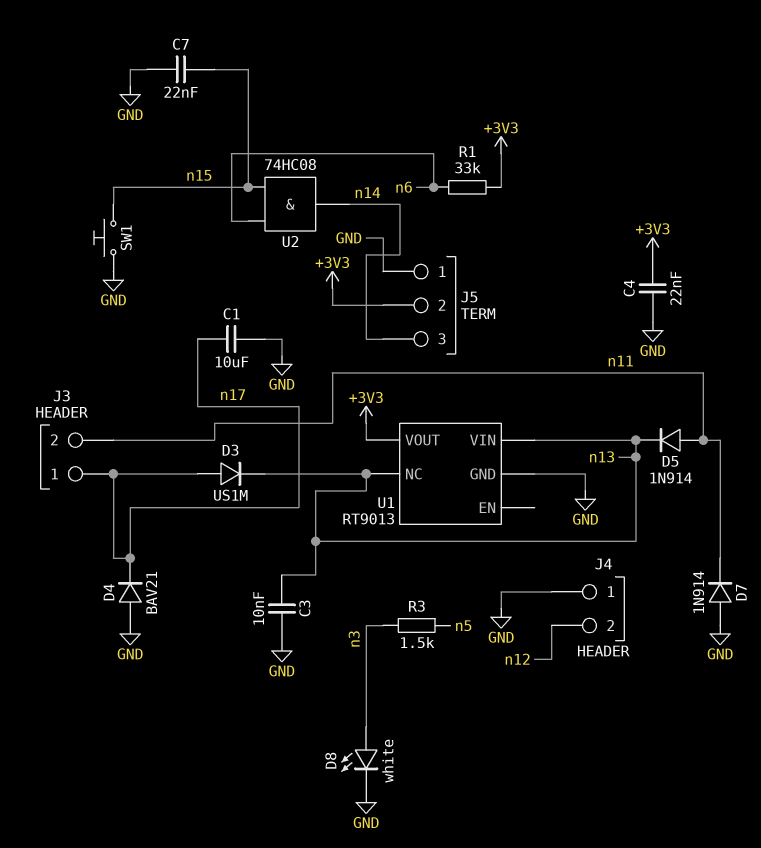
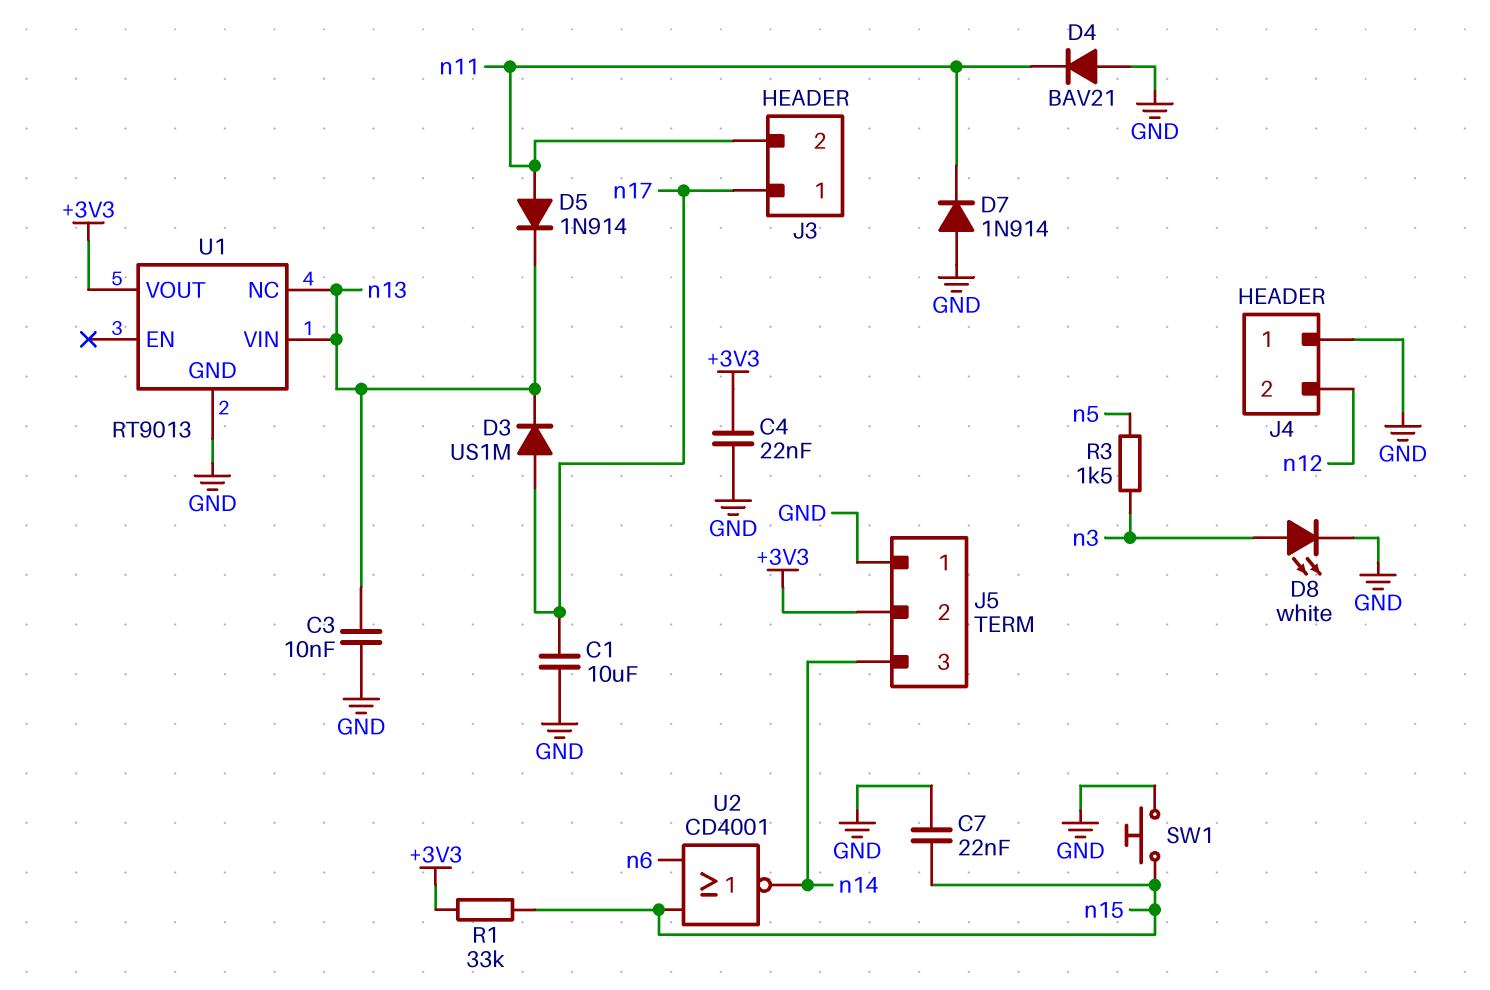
D4: diode BAV21 (A GND, K n17) -> diode BAV21 (A GND, K n11)
R1: 33k (+3V3, n6) -> 33k (+3V3, n15)
U2: AND 74HC08 (in n6, in n15, out n14) -> NOR CD4001 (in n6, in n15, out n14)

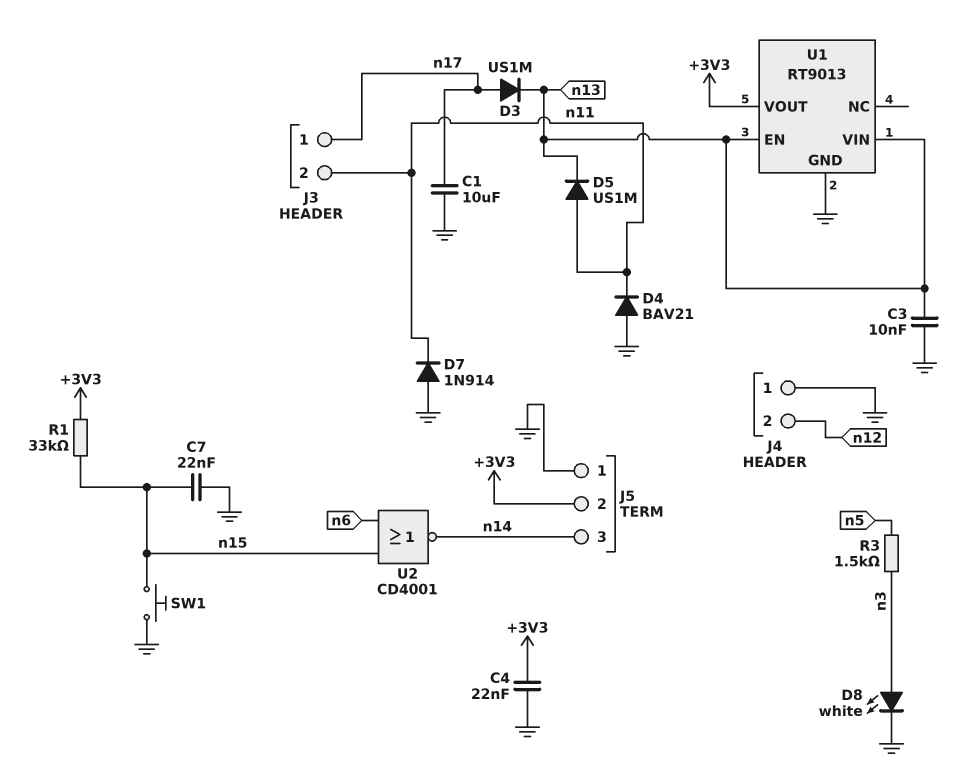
D5: diode 1N914 (A n11, K n13) -> diode US1M (A n11, K n13)
U1 pin EN: none -> n13
U1 pin NC: n13 -> none

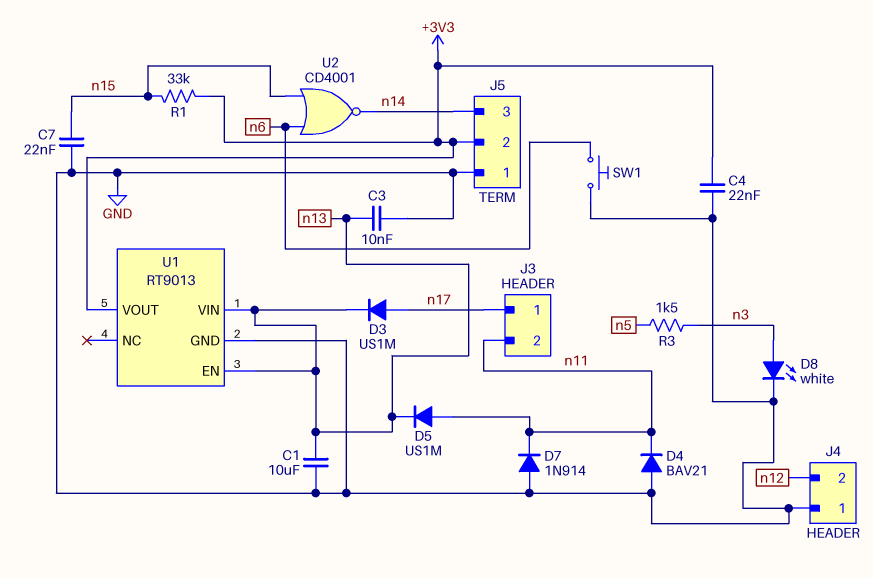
C1: 10uF (GND, n17) -> 10uF (GND, n13)
SW1: button (GND, n15) -> button (GND, n6)

